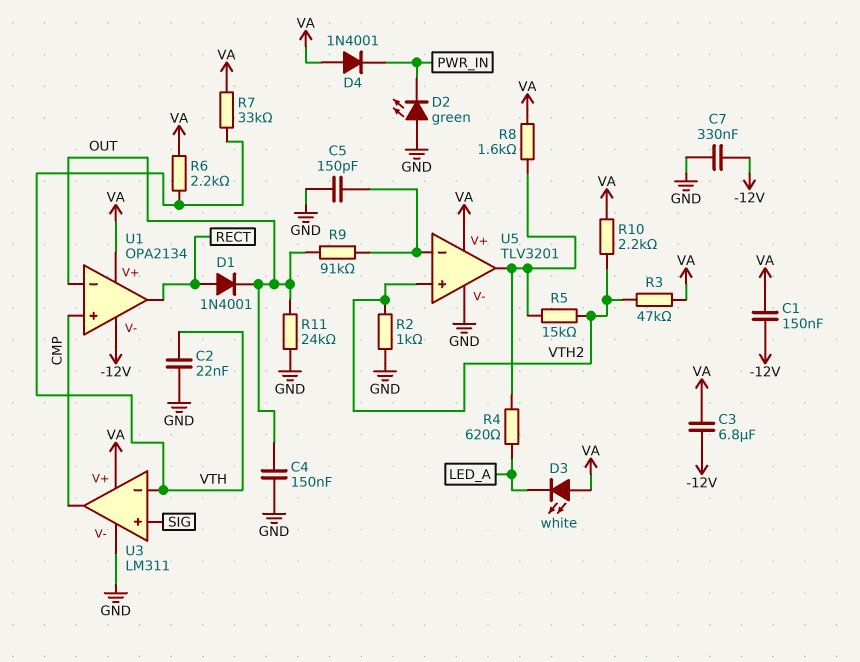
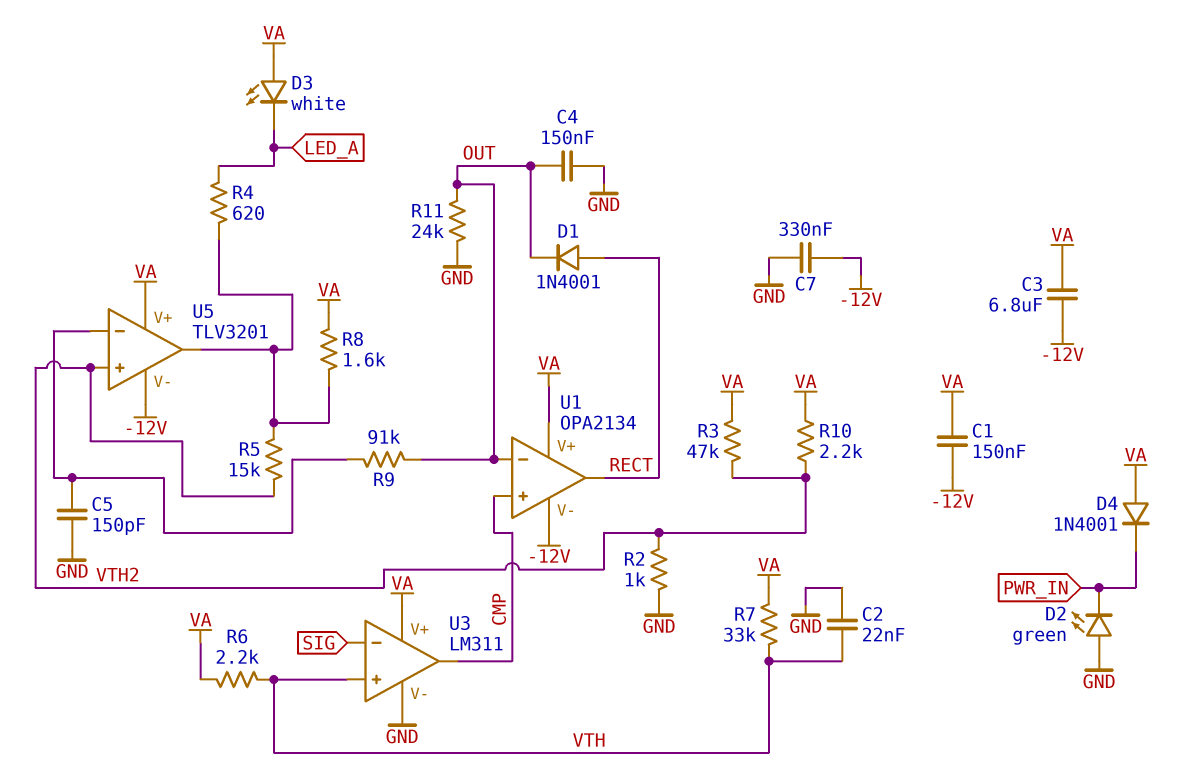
U3 pin in+: SIG -> VTH
U3 pin in-: VTH -> SIG
U5 pin V-: GND -> -12V

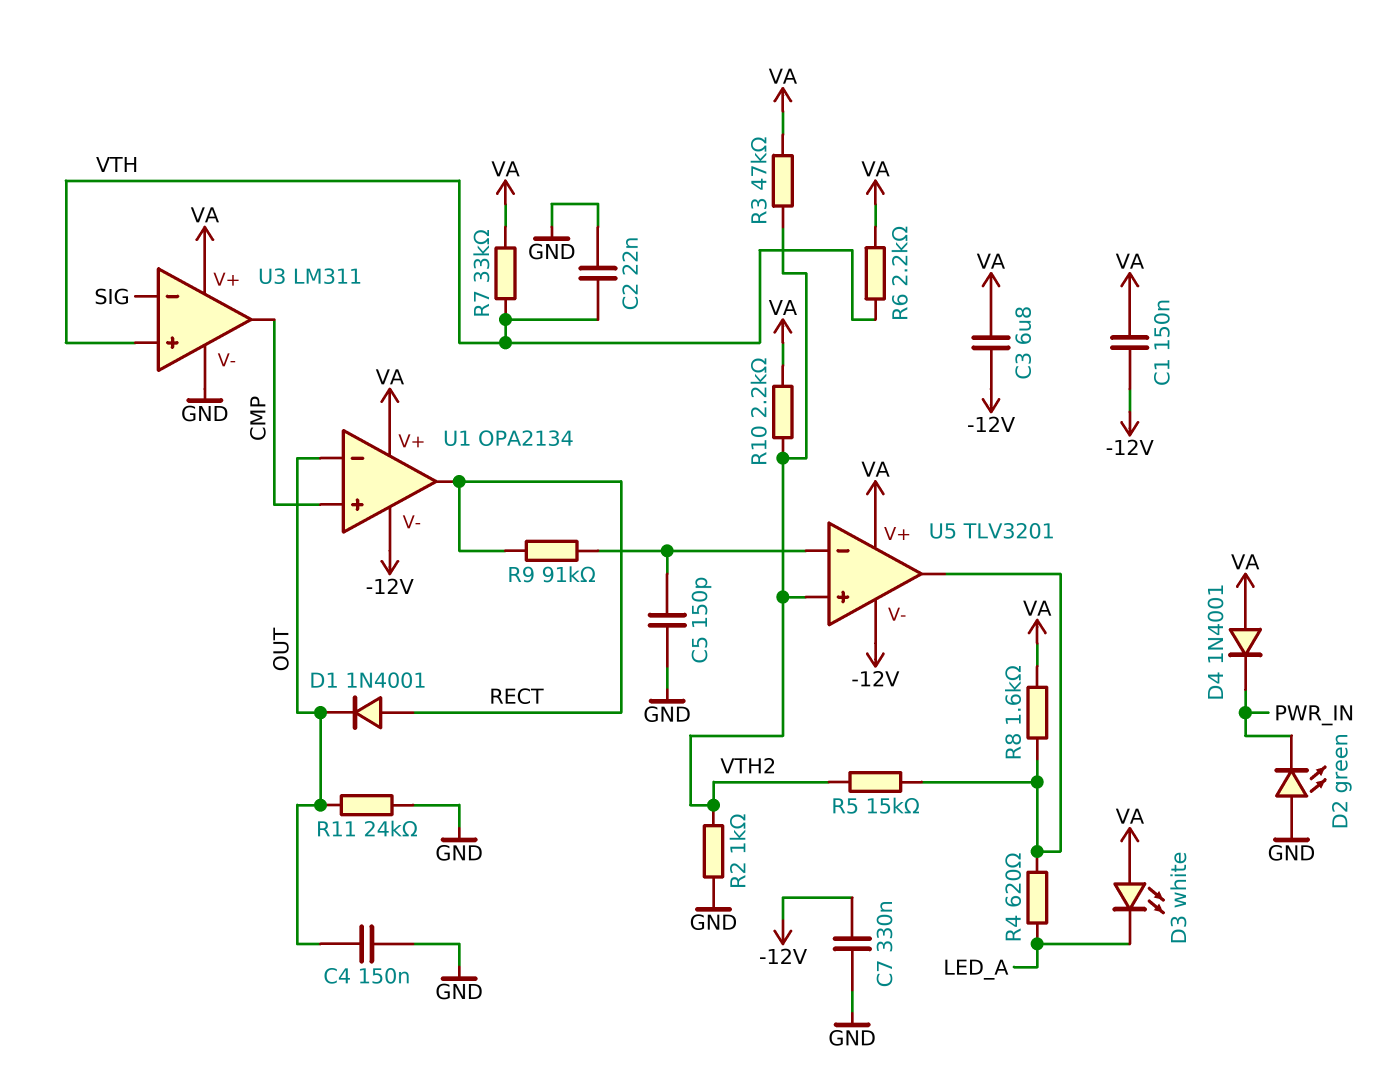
R9: 91k (OUT, U5/in-) -> 91k (RECT, U5/in-)

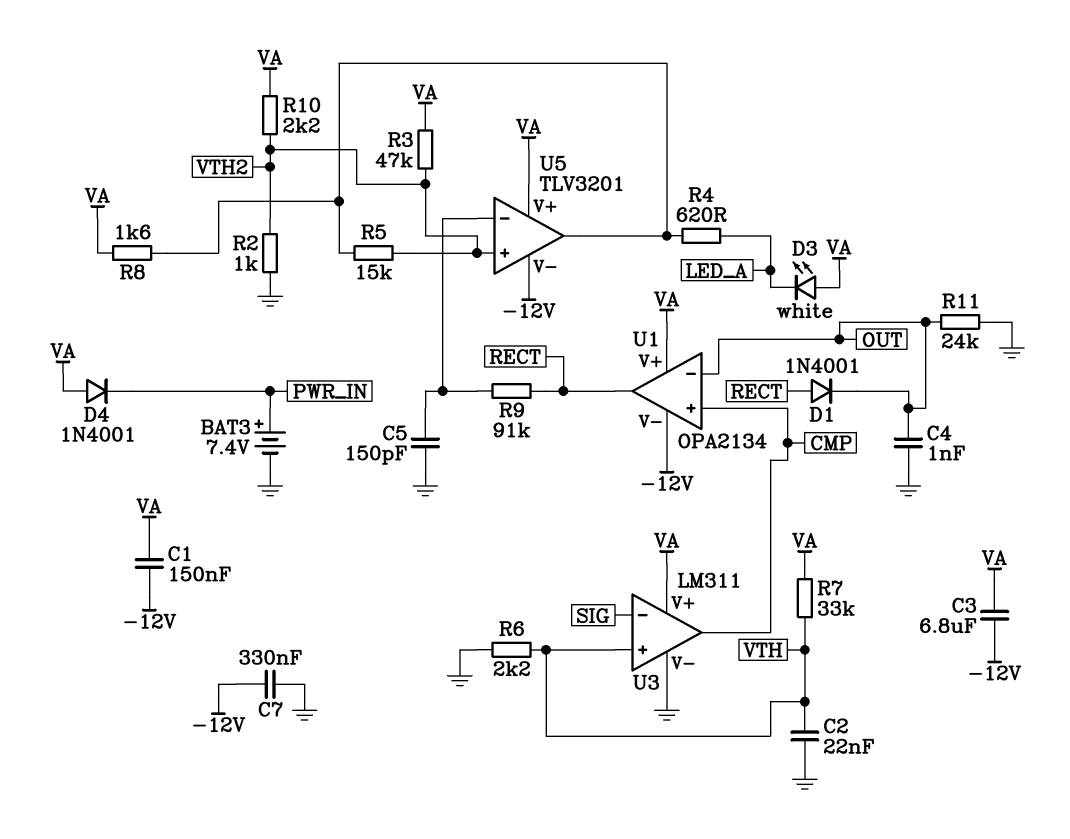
BAT3: none -> 7.4V (plus PWR_IN, minus GND)
C4: 150nF (GND, OUT) -> 1nF (GND, OUT)
D2: LED green (A GND, K PWR_IN) -> none
R6: 2.2k (VA, VTH) -> 2.2k (GND, VTH)

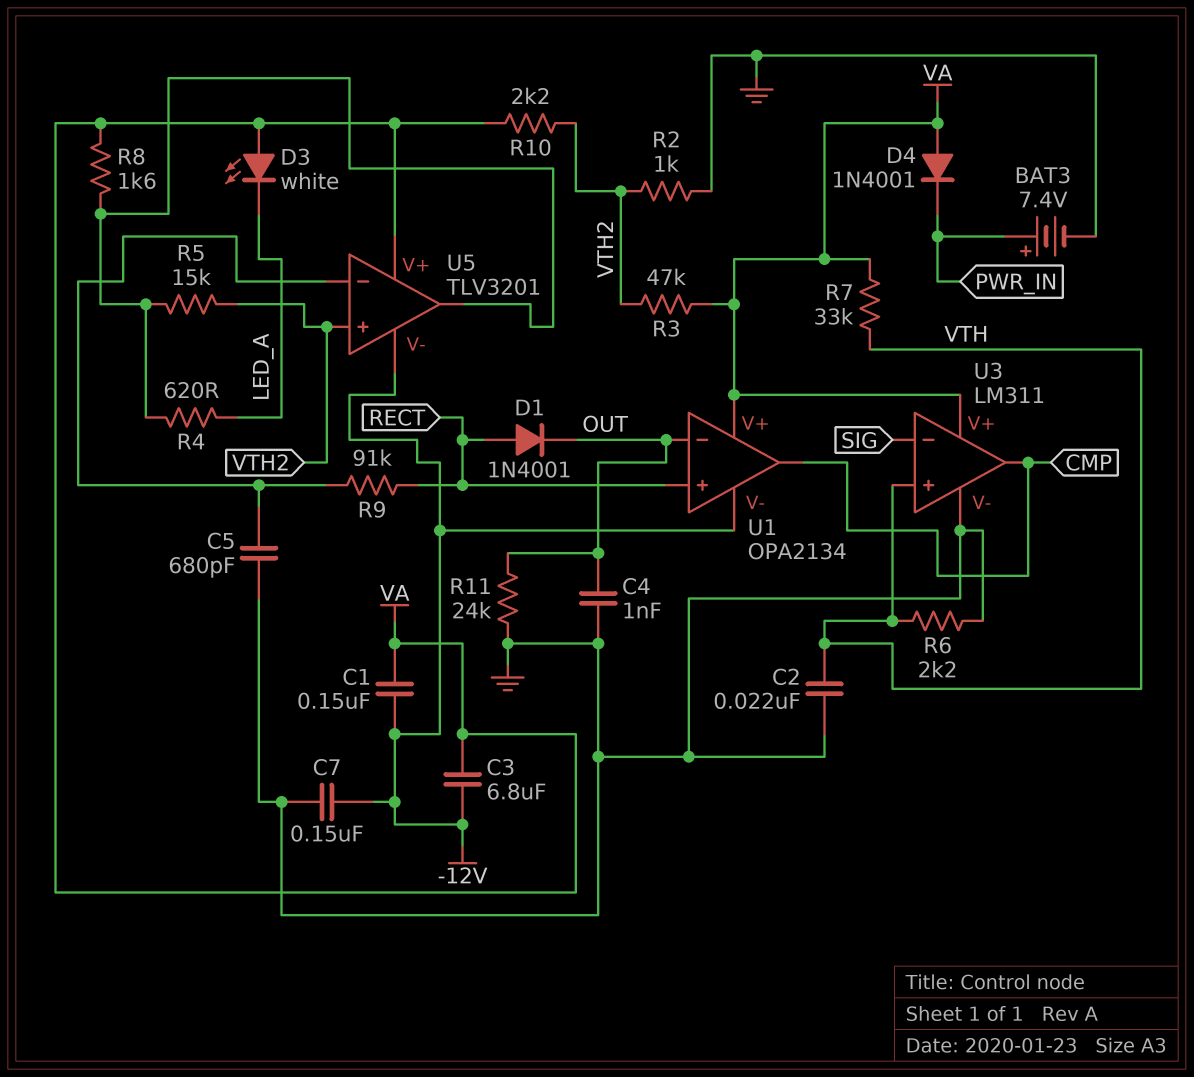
C5: 150pF (GND, U5/in-) -> 680pF (GND, U5/in-)
C7: 330nF (-12V, GND) -> 150nF (-12V, GND)
U1 pin in+: CMP -> RECT
U1 pin out: RECT -> CMP

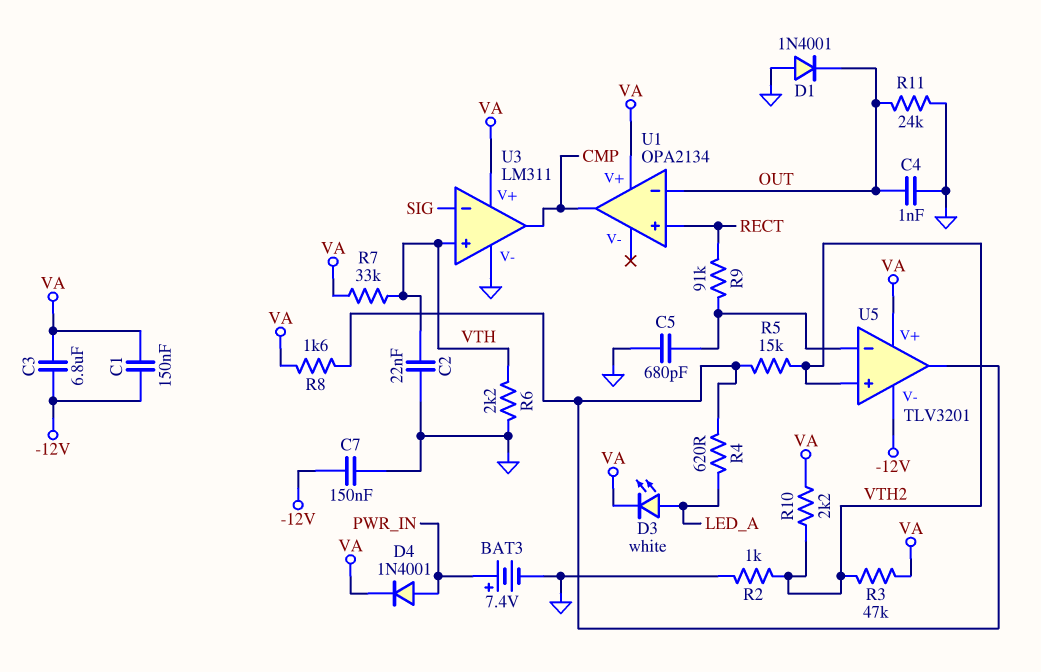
D1: diode 1N4001 (A RECT, K OUT) -> diode 1N4001 (A GND, K OUT)
D3: LED white (A VA, K LED_A) -> LED white (A LED_A, K VA)
D4: diode 1N4001 (A VA, K PWR_IN) -> diode 1N4001 (A PWR_IN, K VA)
U1 pin V-: -12V -> none

